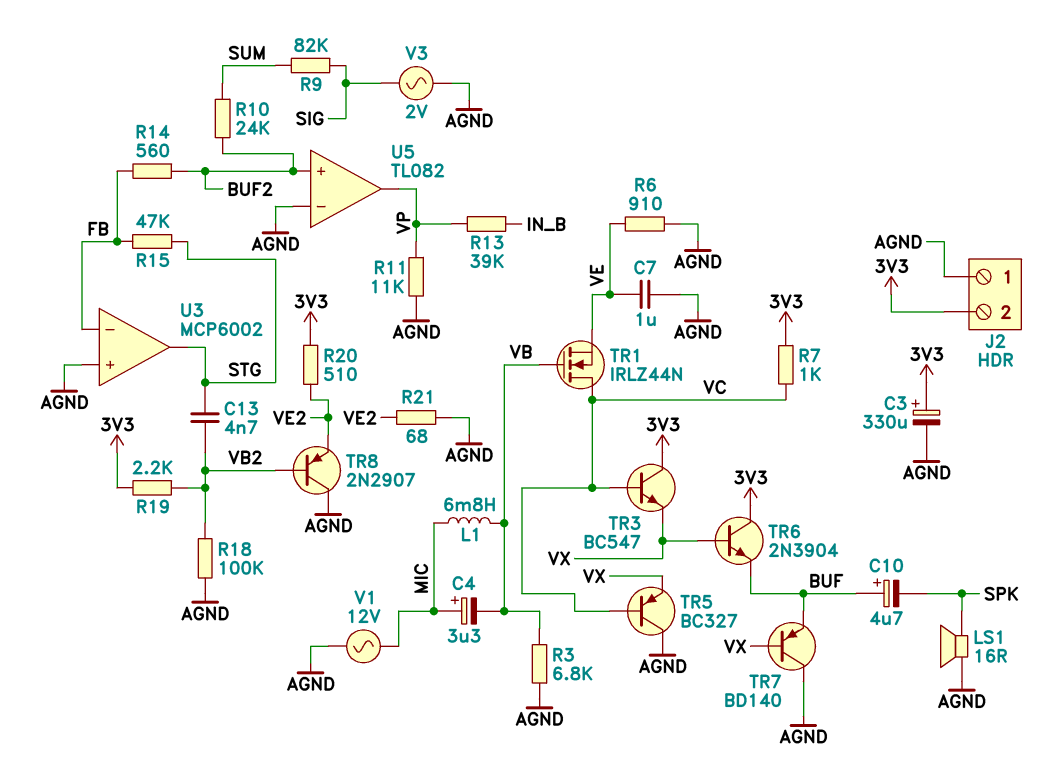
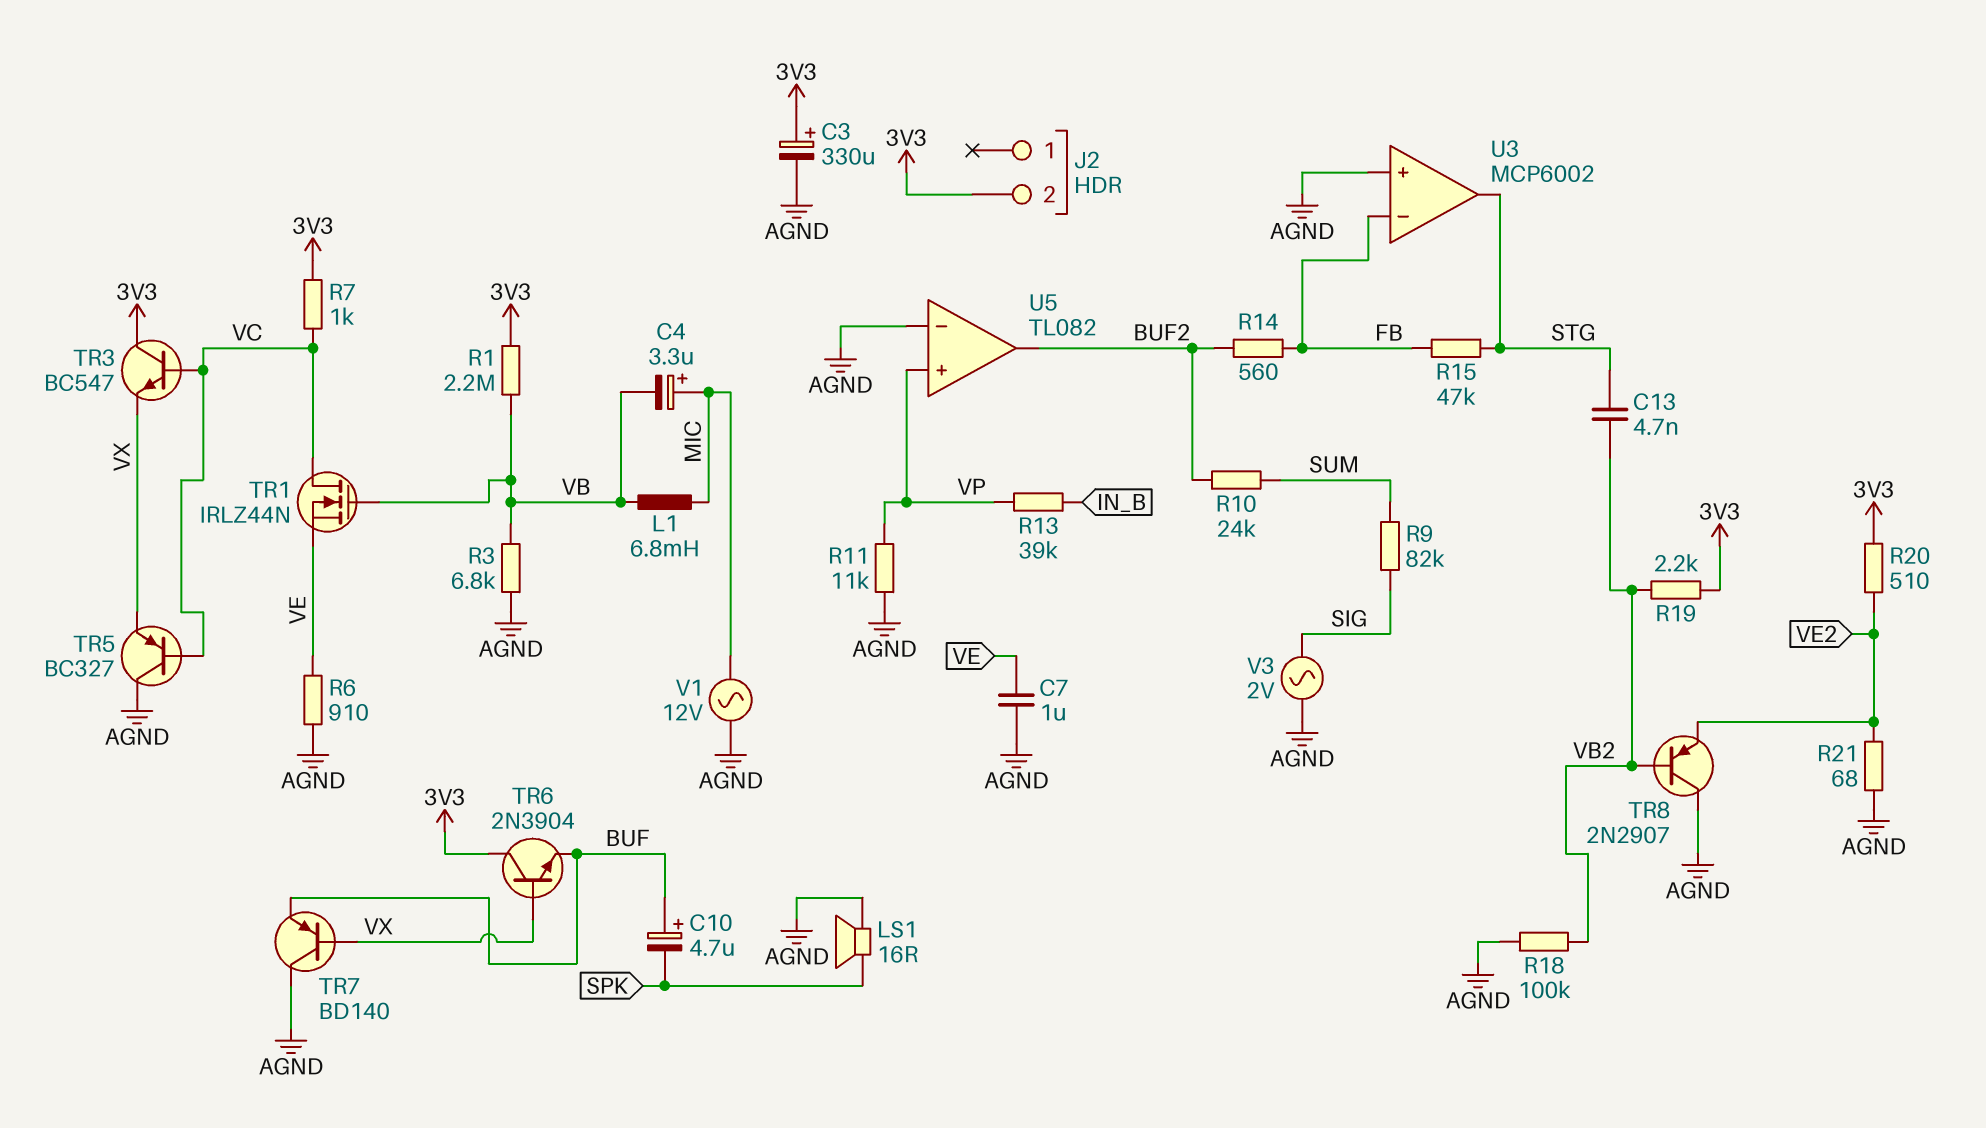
J2 pin 1: AGND -> none
R1: none -> 2.2M (3V3, VB)
U5 pin in+: BUF2 -> VP
U5 pin out: VP -> BUF2

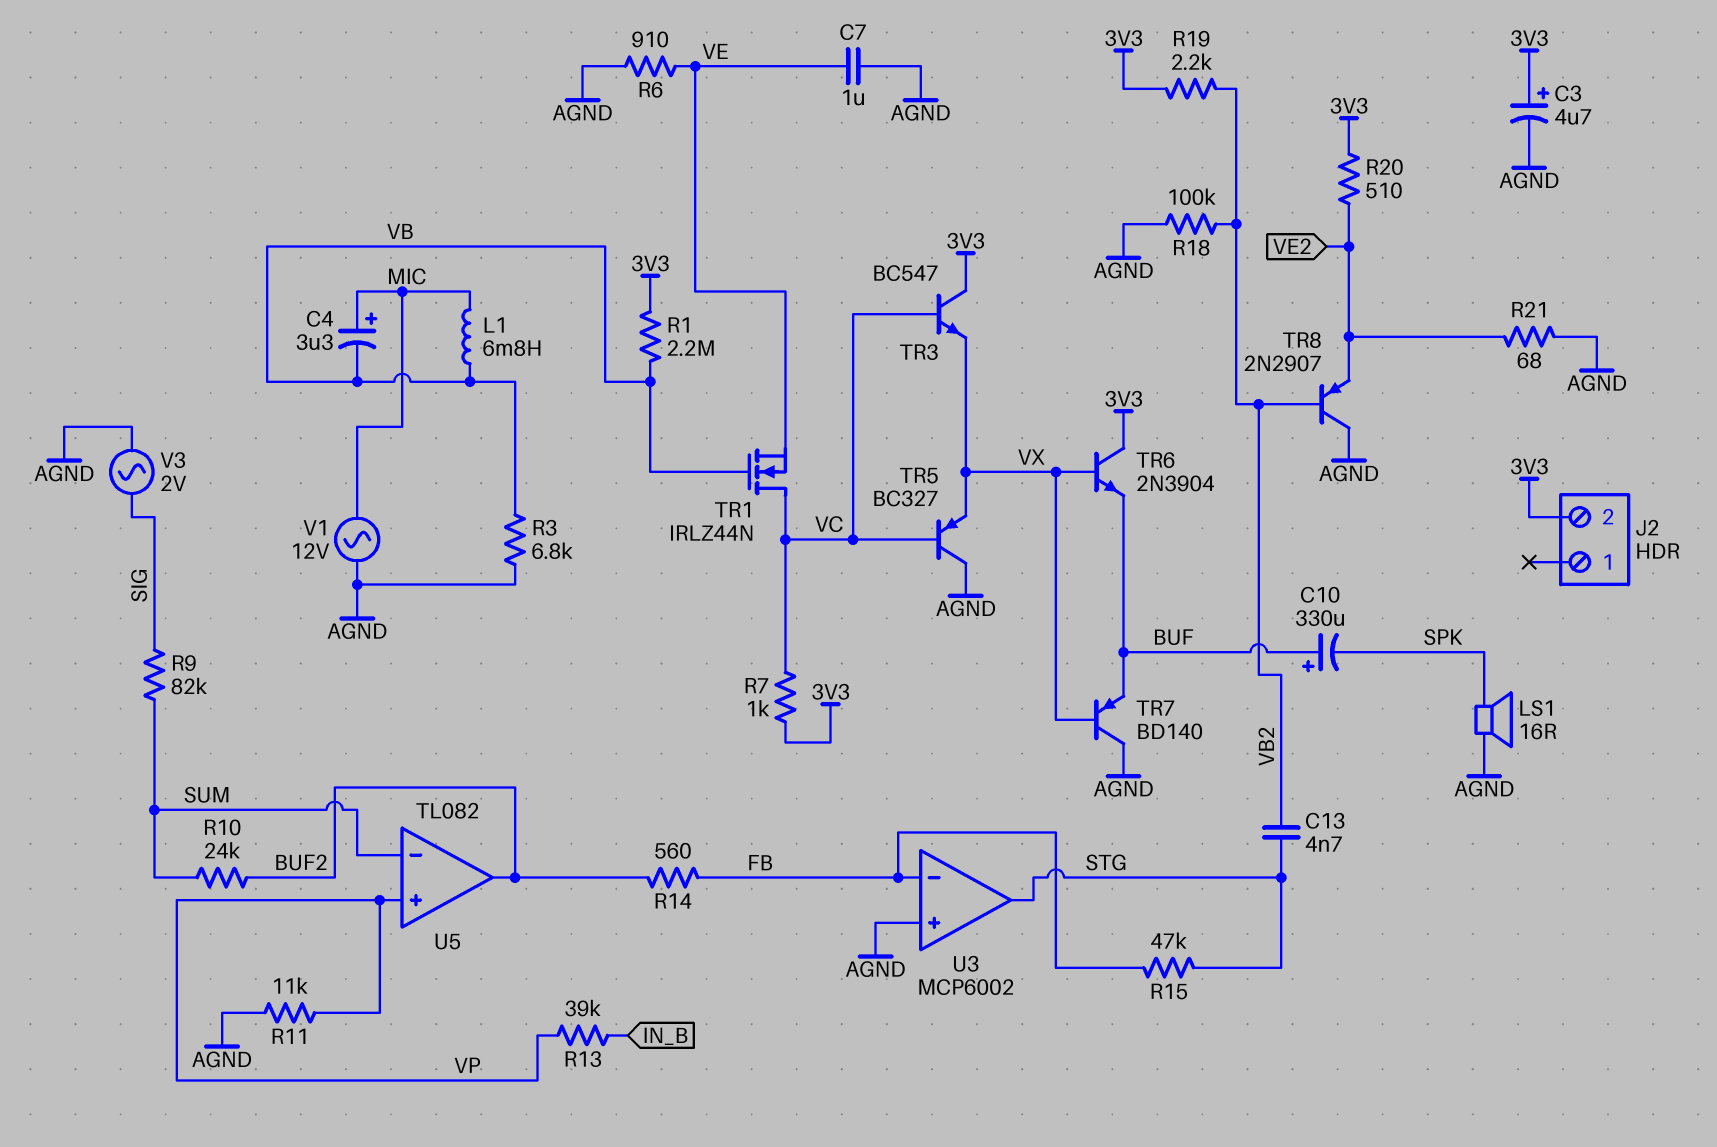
C3: 330uF (plus 3V3, minus AGND) -> 4.7uF (plus 3V3, minus AGND)
C10: 4.7uF (plus BUF, minus SPK) -> 330uF (plus BUF, minus SPK)
U5 pin in-: AGND -> SUM

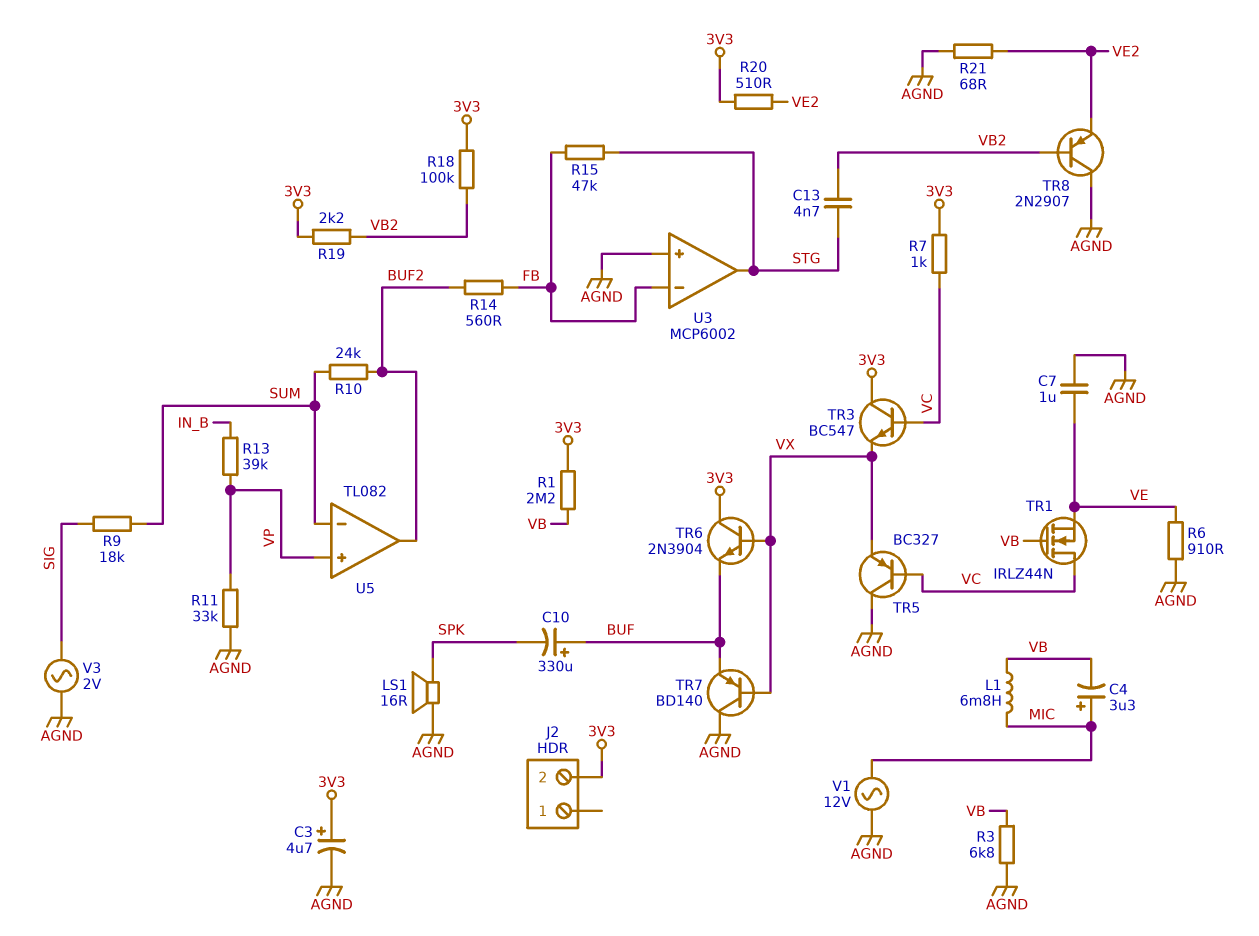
R9: 82k (SIG, SUM) -> 18k (SIG, SUM)
R11: 11k (AGND, VP) -> 33k (AGND, VP)
R18: 100k (AGND, VB2) -> 100k (3V3, VB2)

